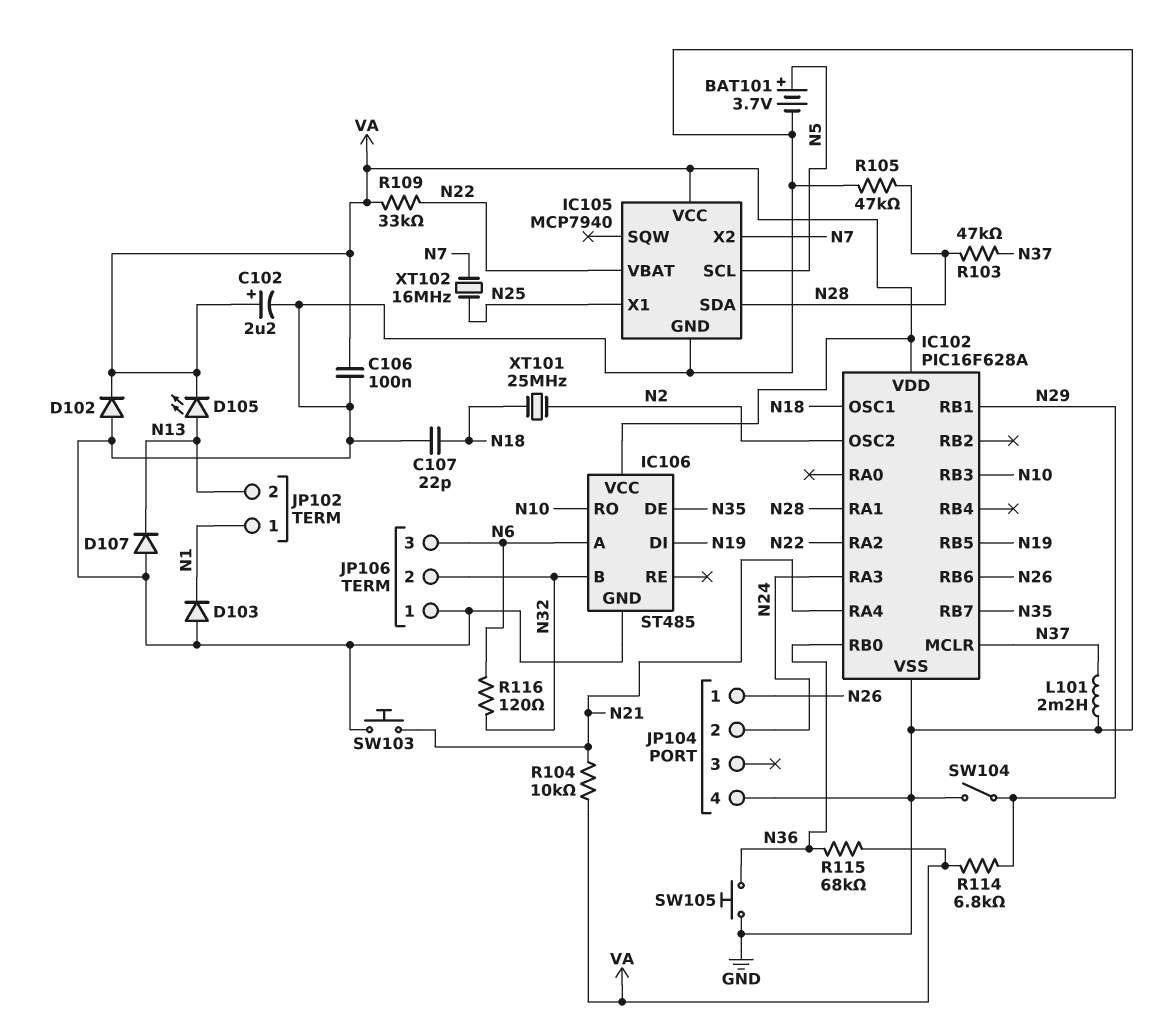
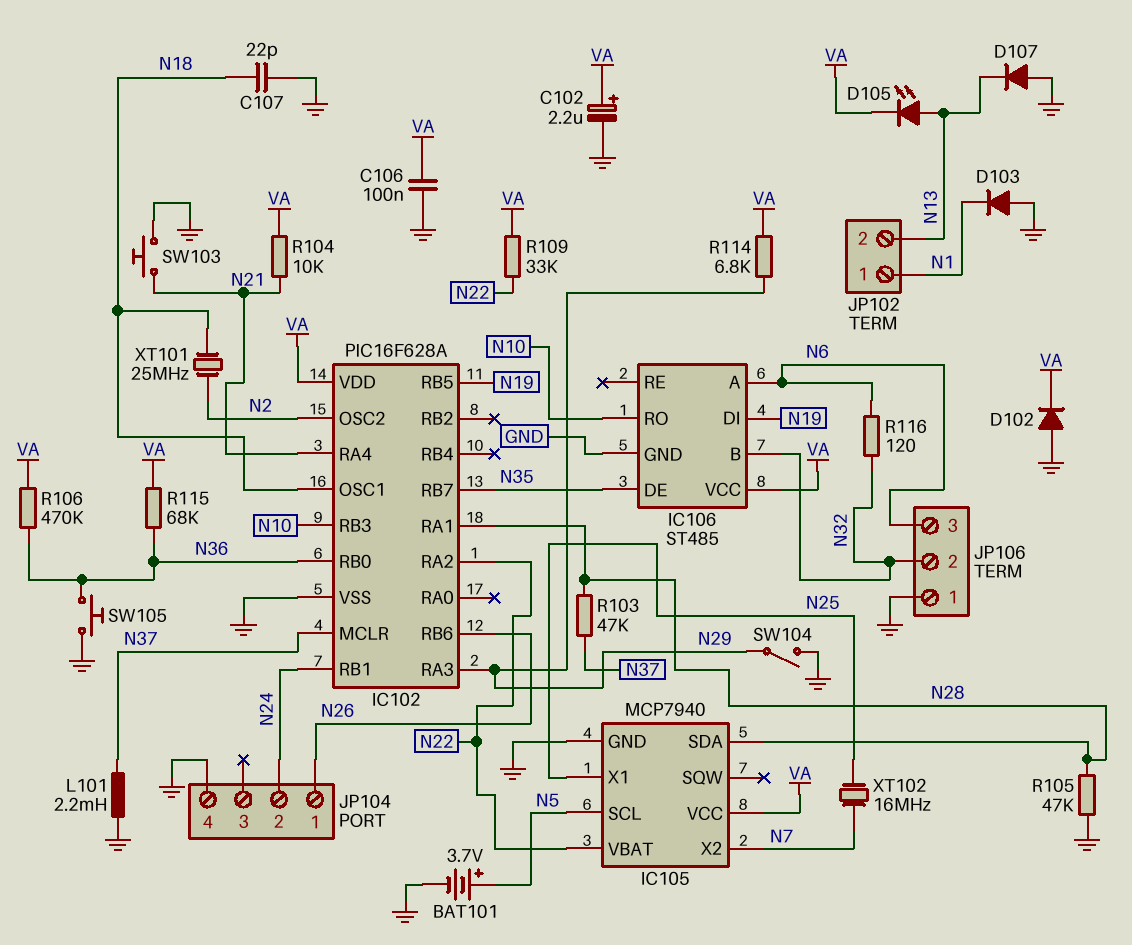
IC102 pin RA3: N24 -> N29
IC102 pin RB1: N29 -> N24
R106: none -> 470k (N36, VA)

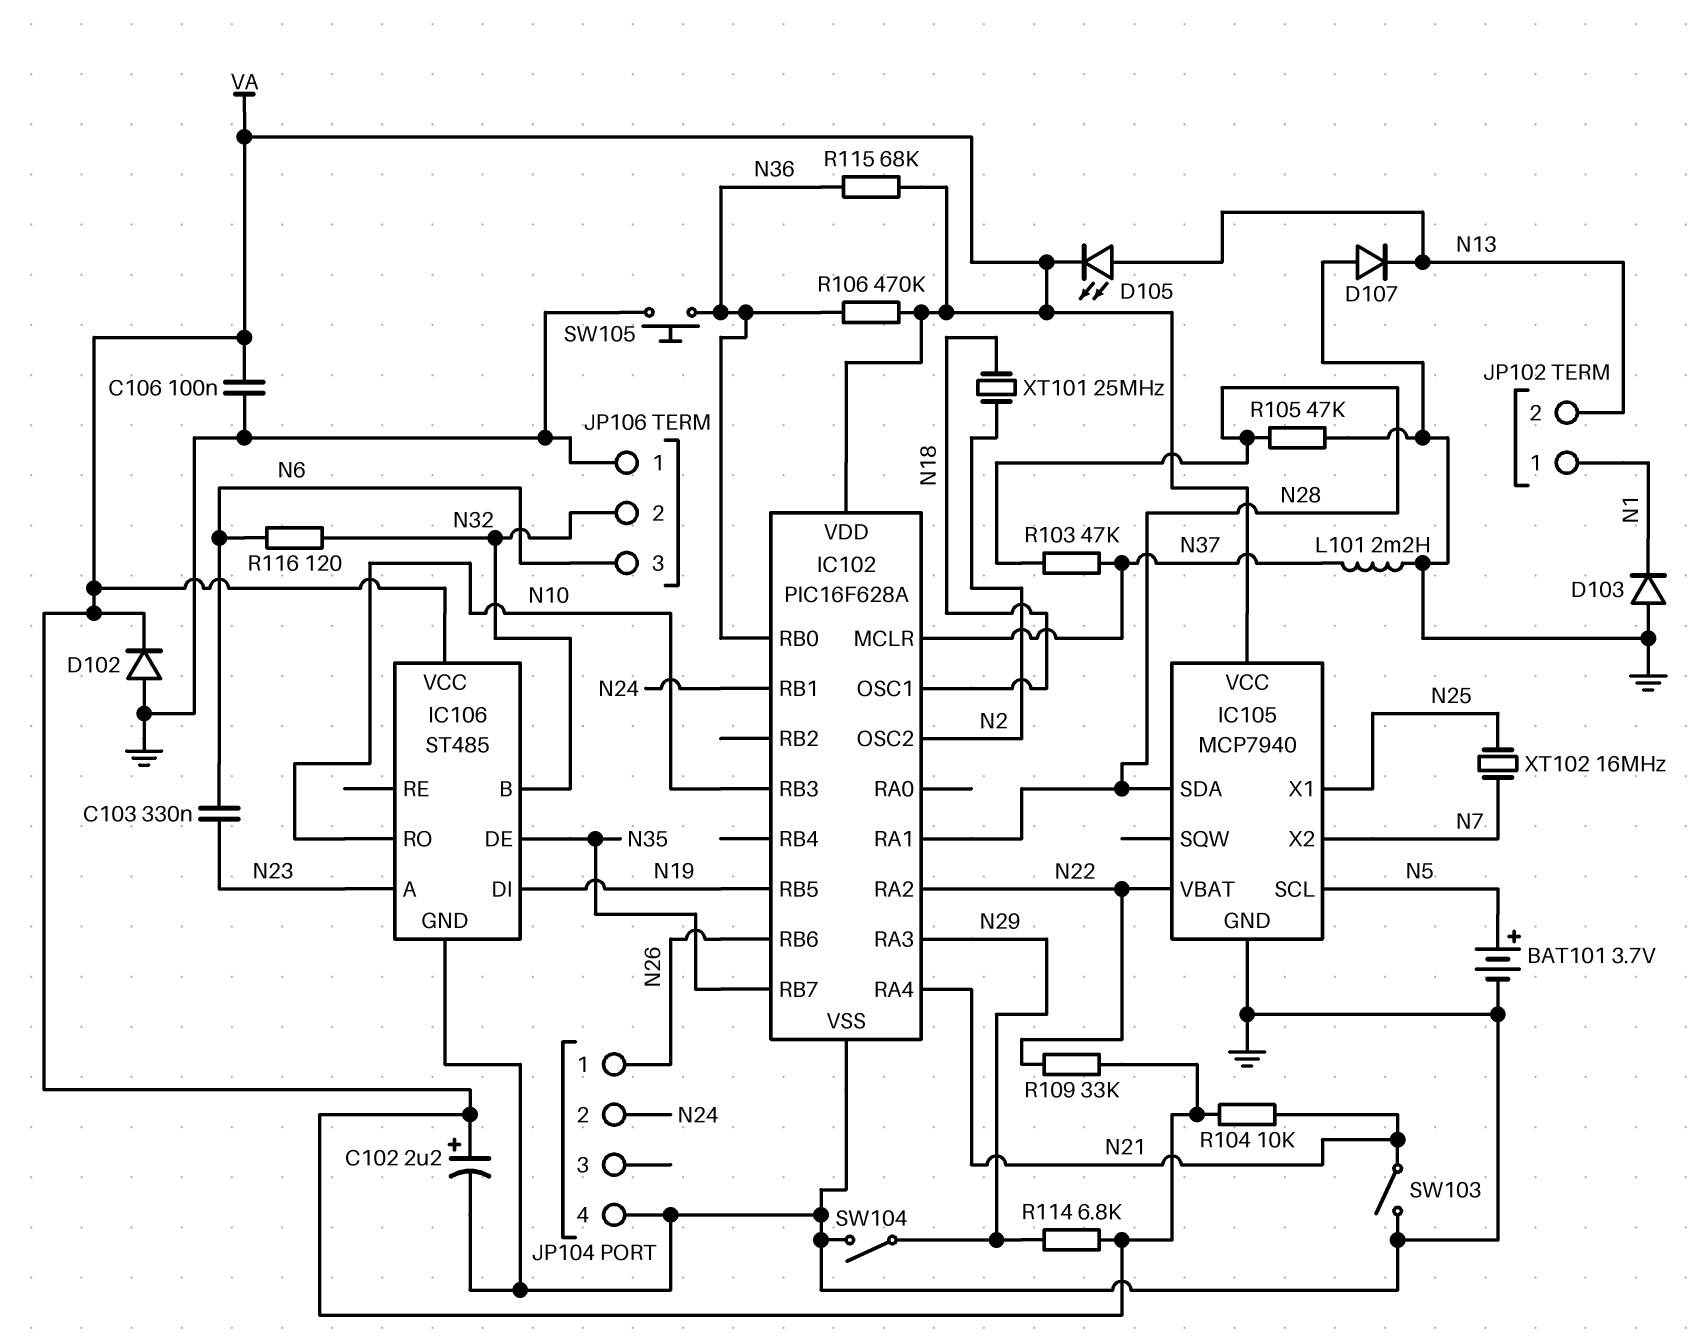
C103: none -> 330nF (N6, N23)
C107: 22pF (GND, N18) -> none
IC106 pin A: N6 -> N23
SW103: button (GND, N21) -> switch (GND, N21)

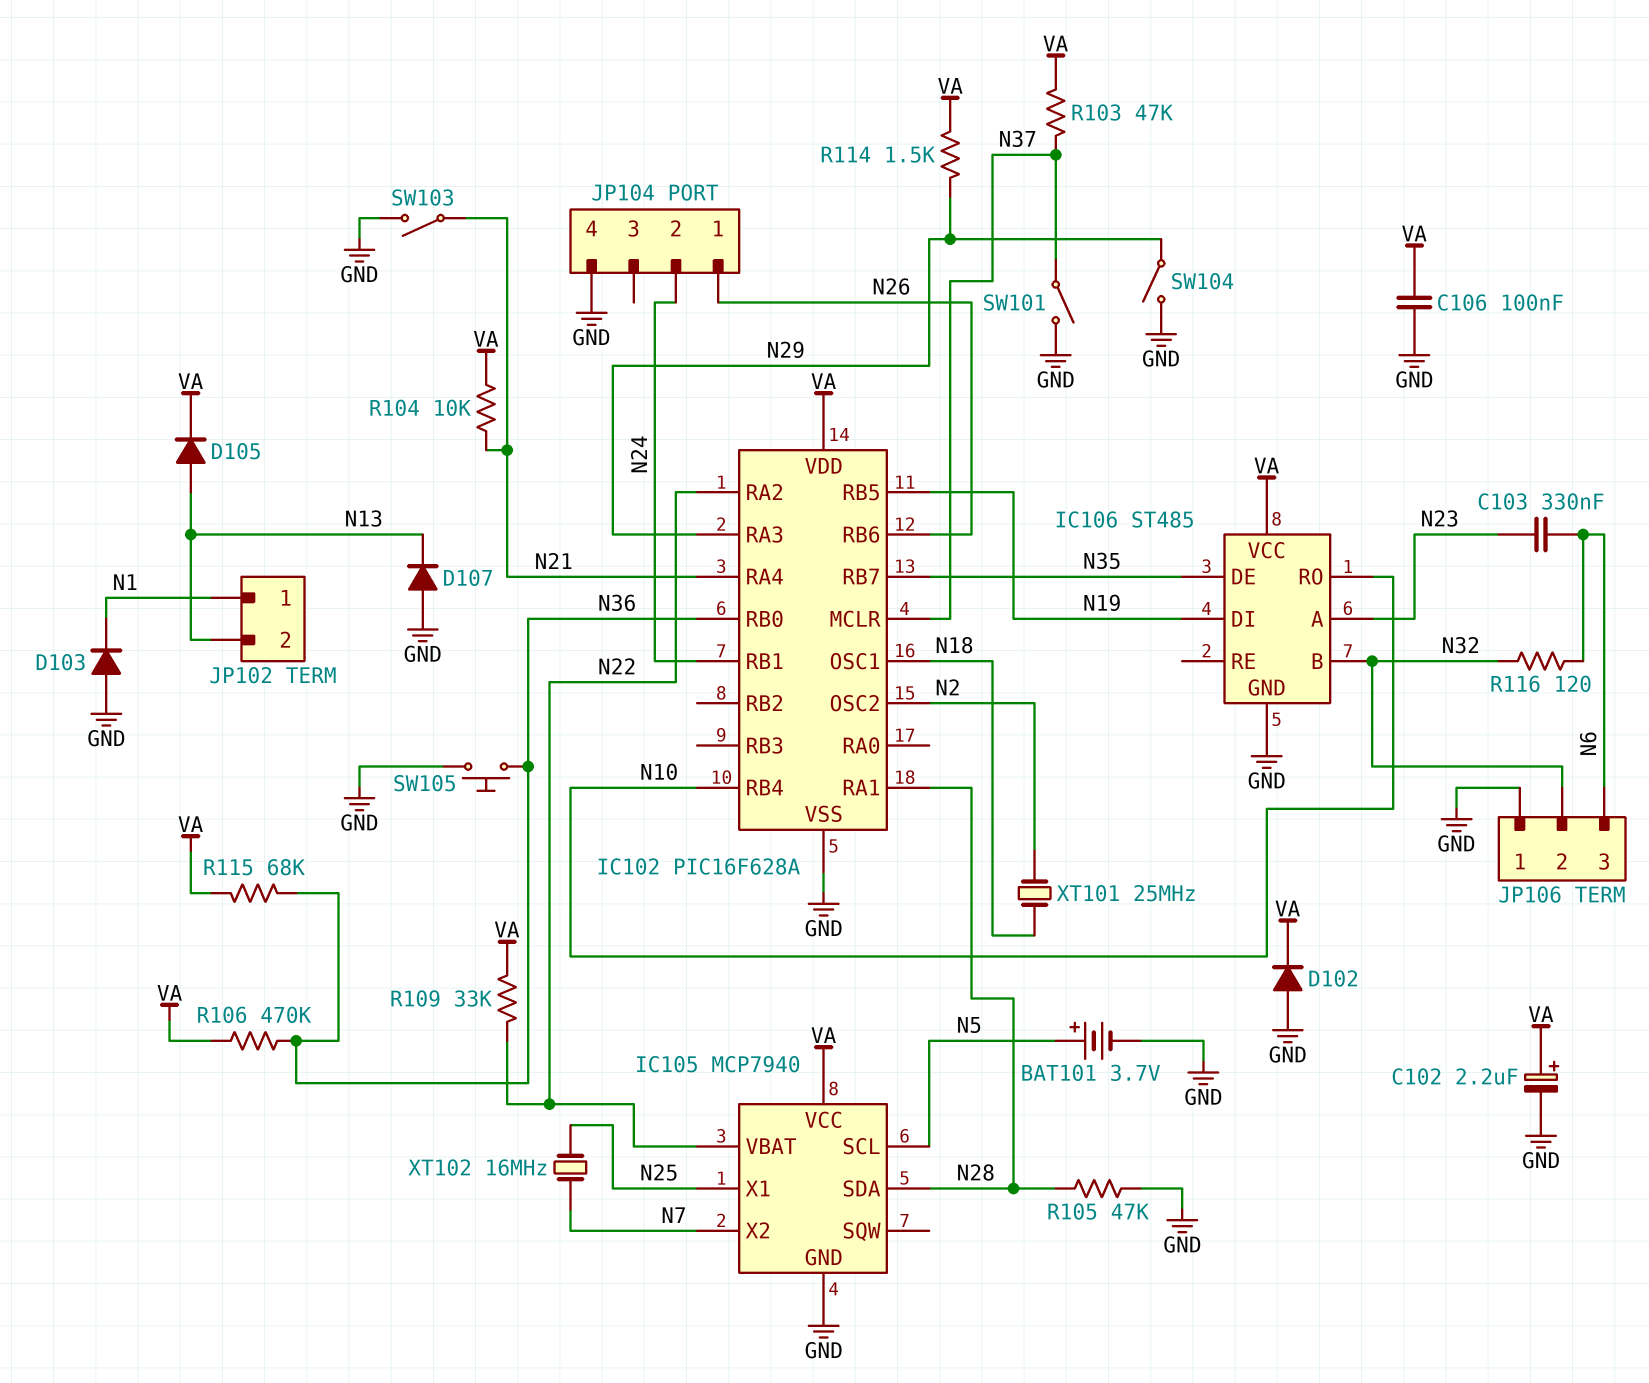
D105: LED (A N13, K VA) -> diode (A N13, K VA)
IC102 pin RB3: N10 -> none
IC102 pin RB4: none -> N10
L101: 2.2mH (GND, N37) -> none
R103: 47k (N28, N37) -> 47k (N37, VA)
R114: 6.8k (N29, VA) -> 1.5k (N29, VA)
SW101: none -> switch (GND, N37)

